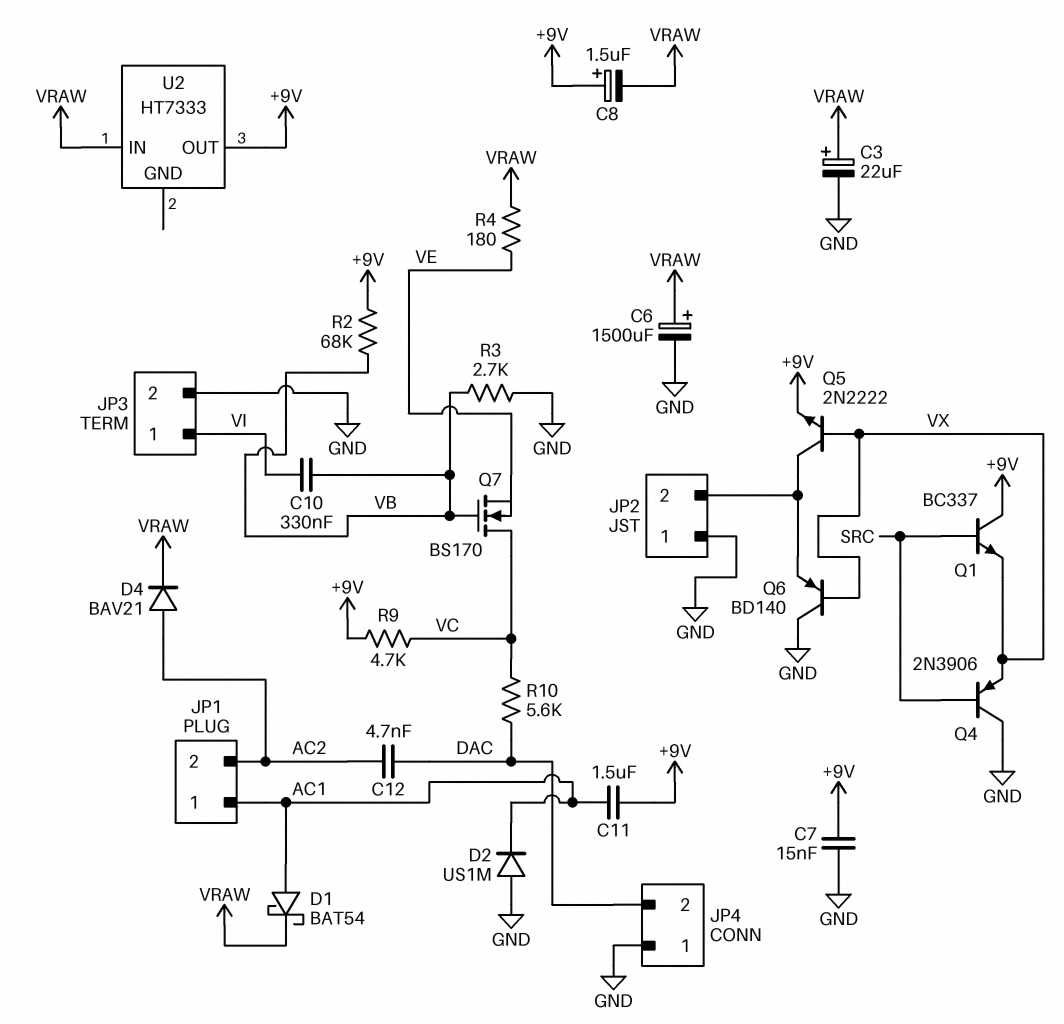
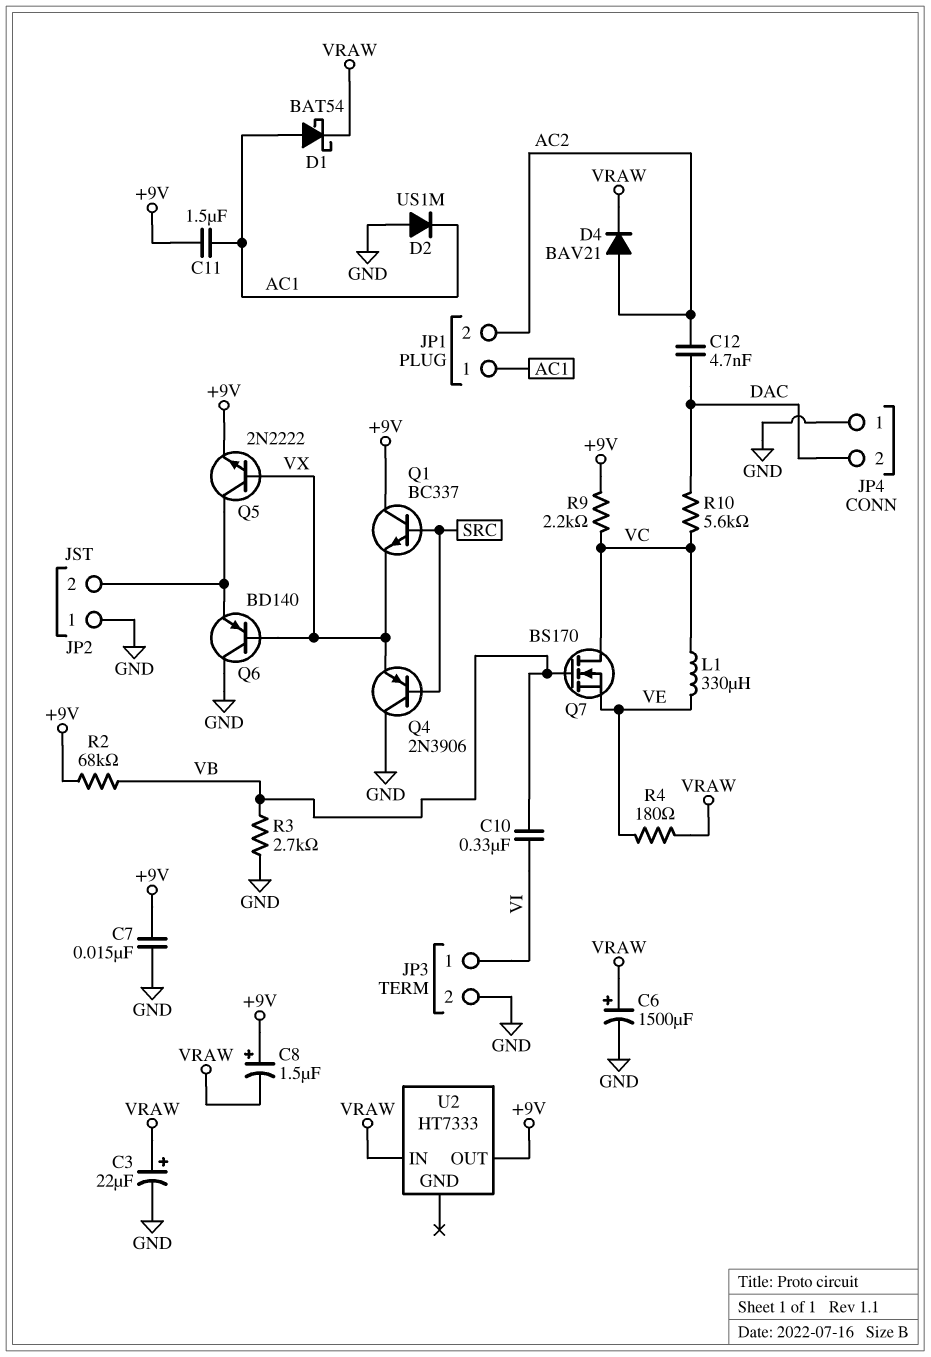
L1: none -> 330uH (VC, VE)
R9: 4.7k (+9V, VC) -> 2.2k (+9V, VC)

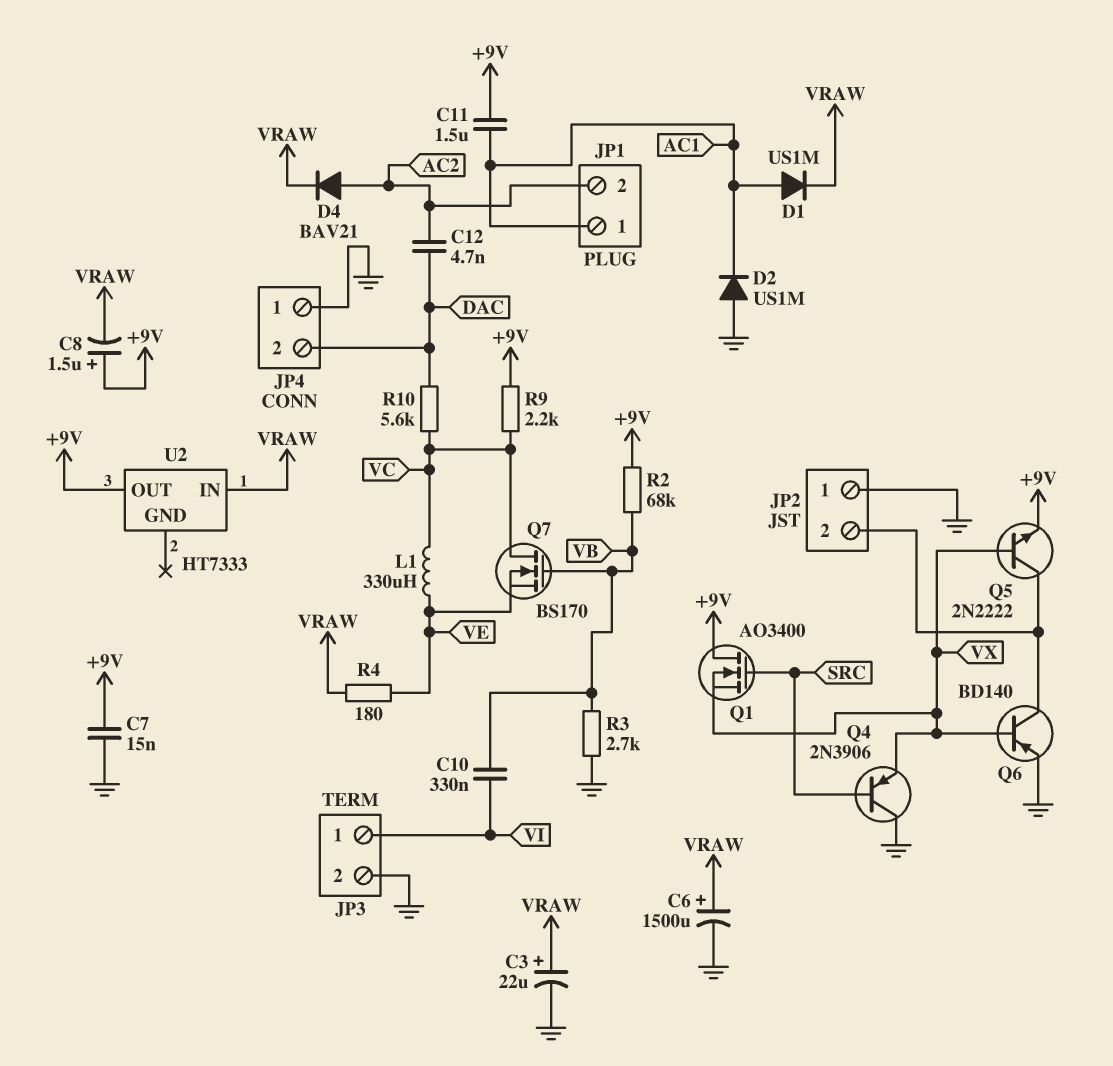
D1: schottky BAT54 (A AC1, K VRAW) -> diode US1M (A AC1, K VRAW)
Q1: NPN BC337 (B SRC, C +9V, E VX) -> NMOS AO3400 (G SRC, D +9V, S VX)
Q6: PNP BD140 (B VX, C GND, E JP2/2) -> PNP BD140 (B VX, C JP2/2, E GND)

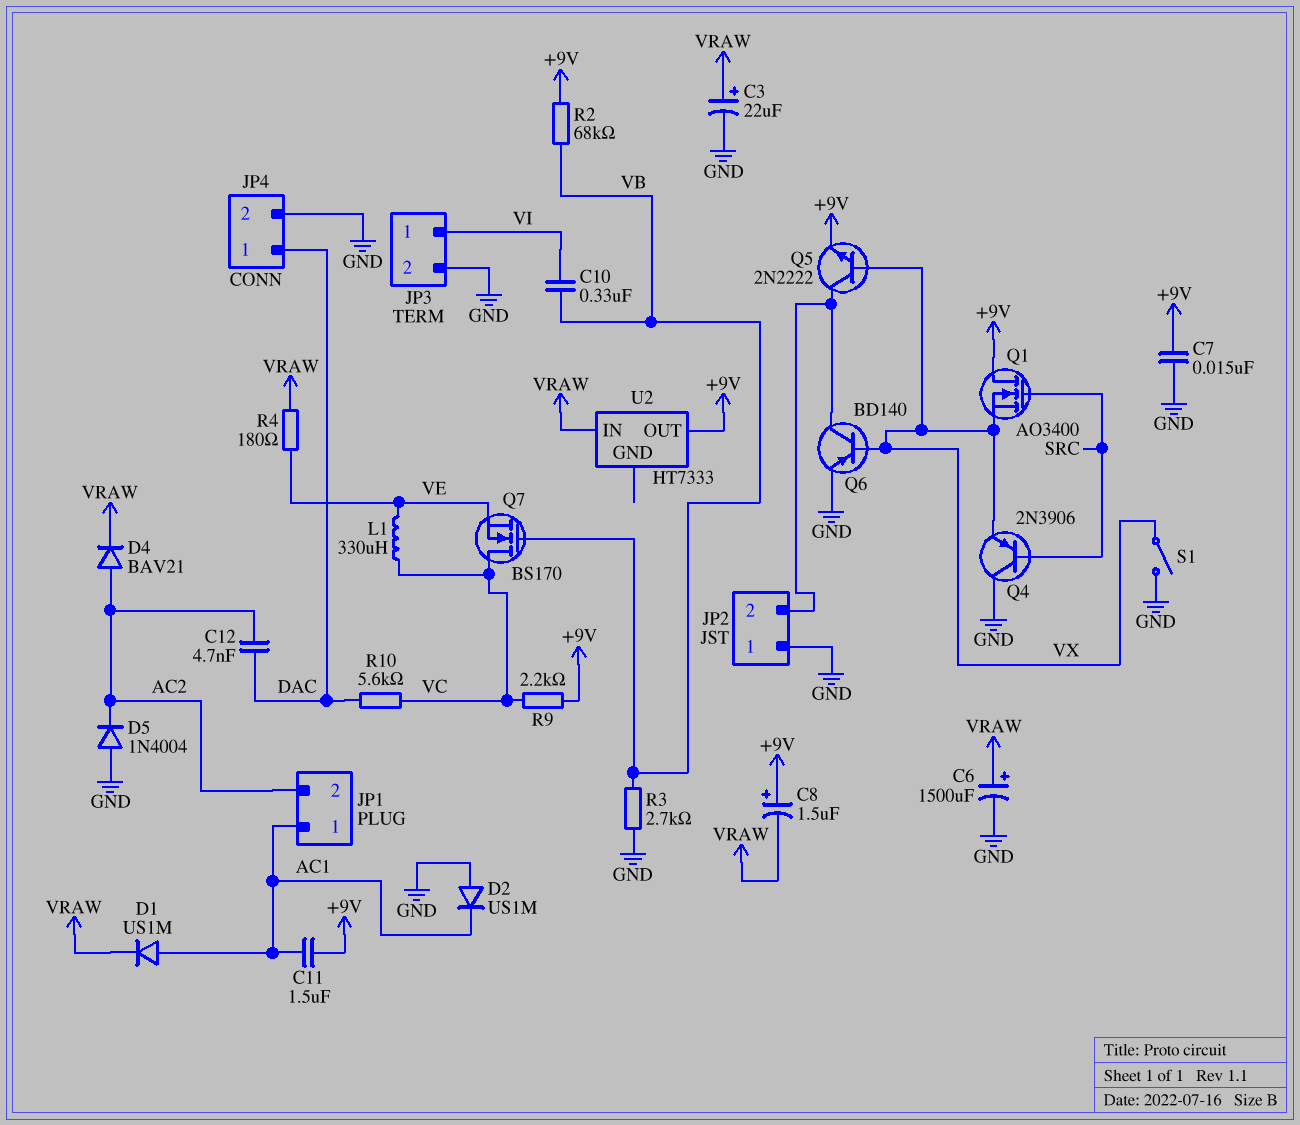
D5: none -> diode 1N4004 (A GND, K AC2)
JP4 pin 1: GND -> DAC
JP4 pin 2: DAC -> GND
S1: none -> switch (GND, VX)

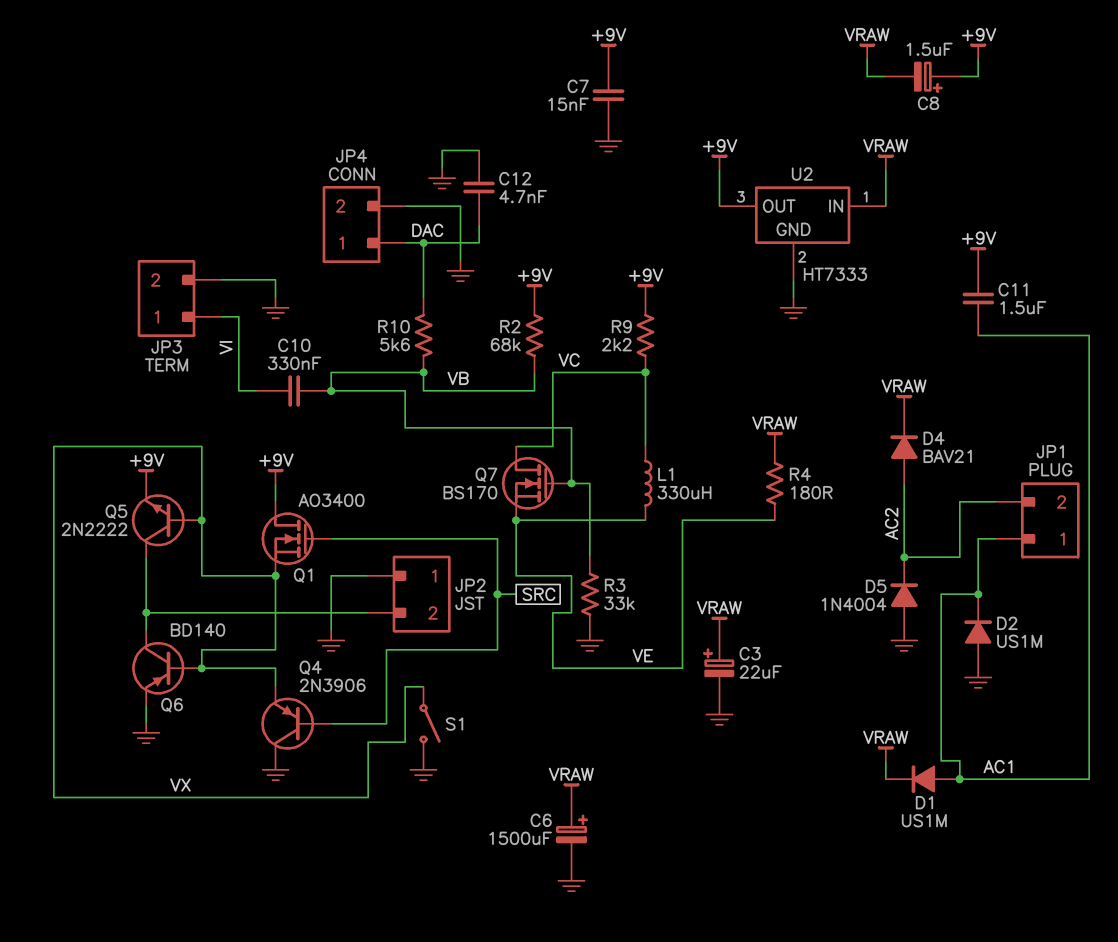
C12: 4.7nF (AC2, DAC) -> 4.7nF (DAC, GND)
R3: 2.7k (GND, VB) -> 33k (GND, VB)
R10: 5.6k (DAC, VC) -> 5.6k (DAC, VB)
U2 pin GND: none -> GND

